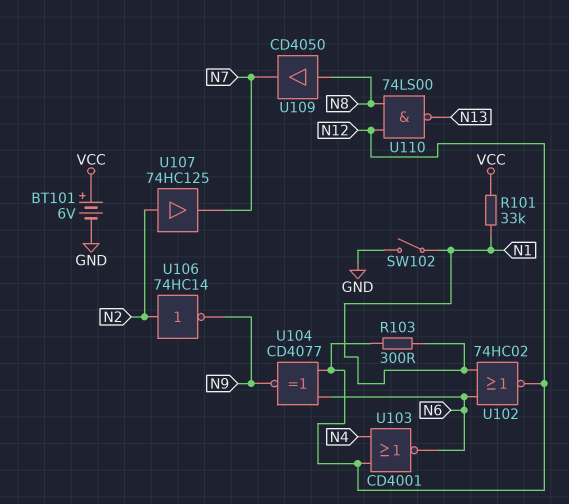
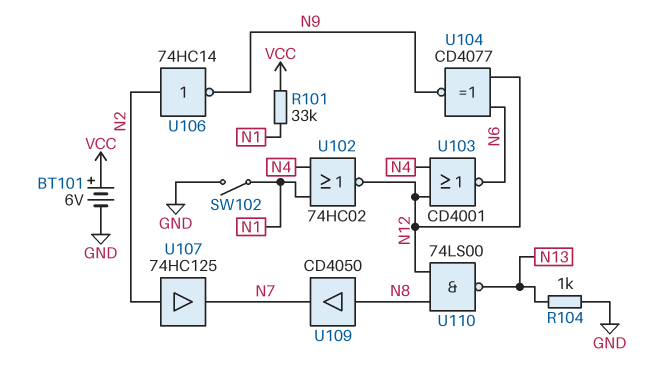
R103: 300 (N1, N12) -> none
R104: none -> 1k (GND, N13)
U102: NOR 74HC02 (in N1, in N6, out N12) -> NOR 74HC02 (in N1, in N4, out N12)

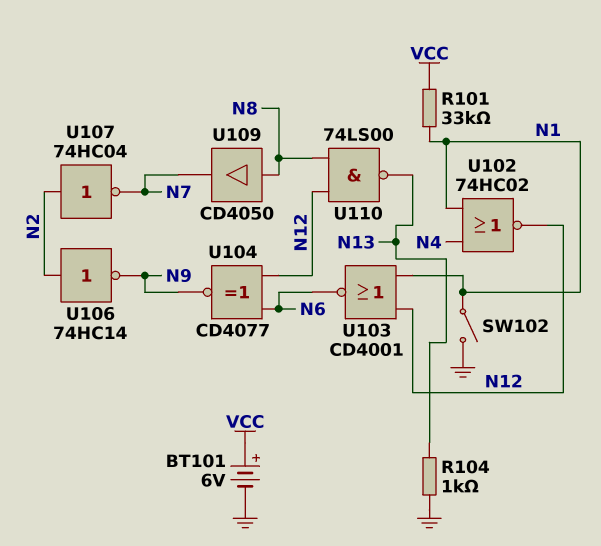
U103: NOR CD4001 (in N4, in N12, out N6) -> NOR CD4001 (in N1, in N12, out N6)
U107: buffer 74HC125 (in N2, out N7) -> NOT 74HC04 (in N2, out N7)

